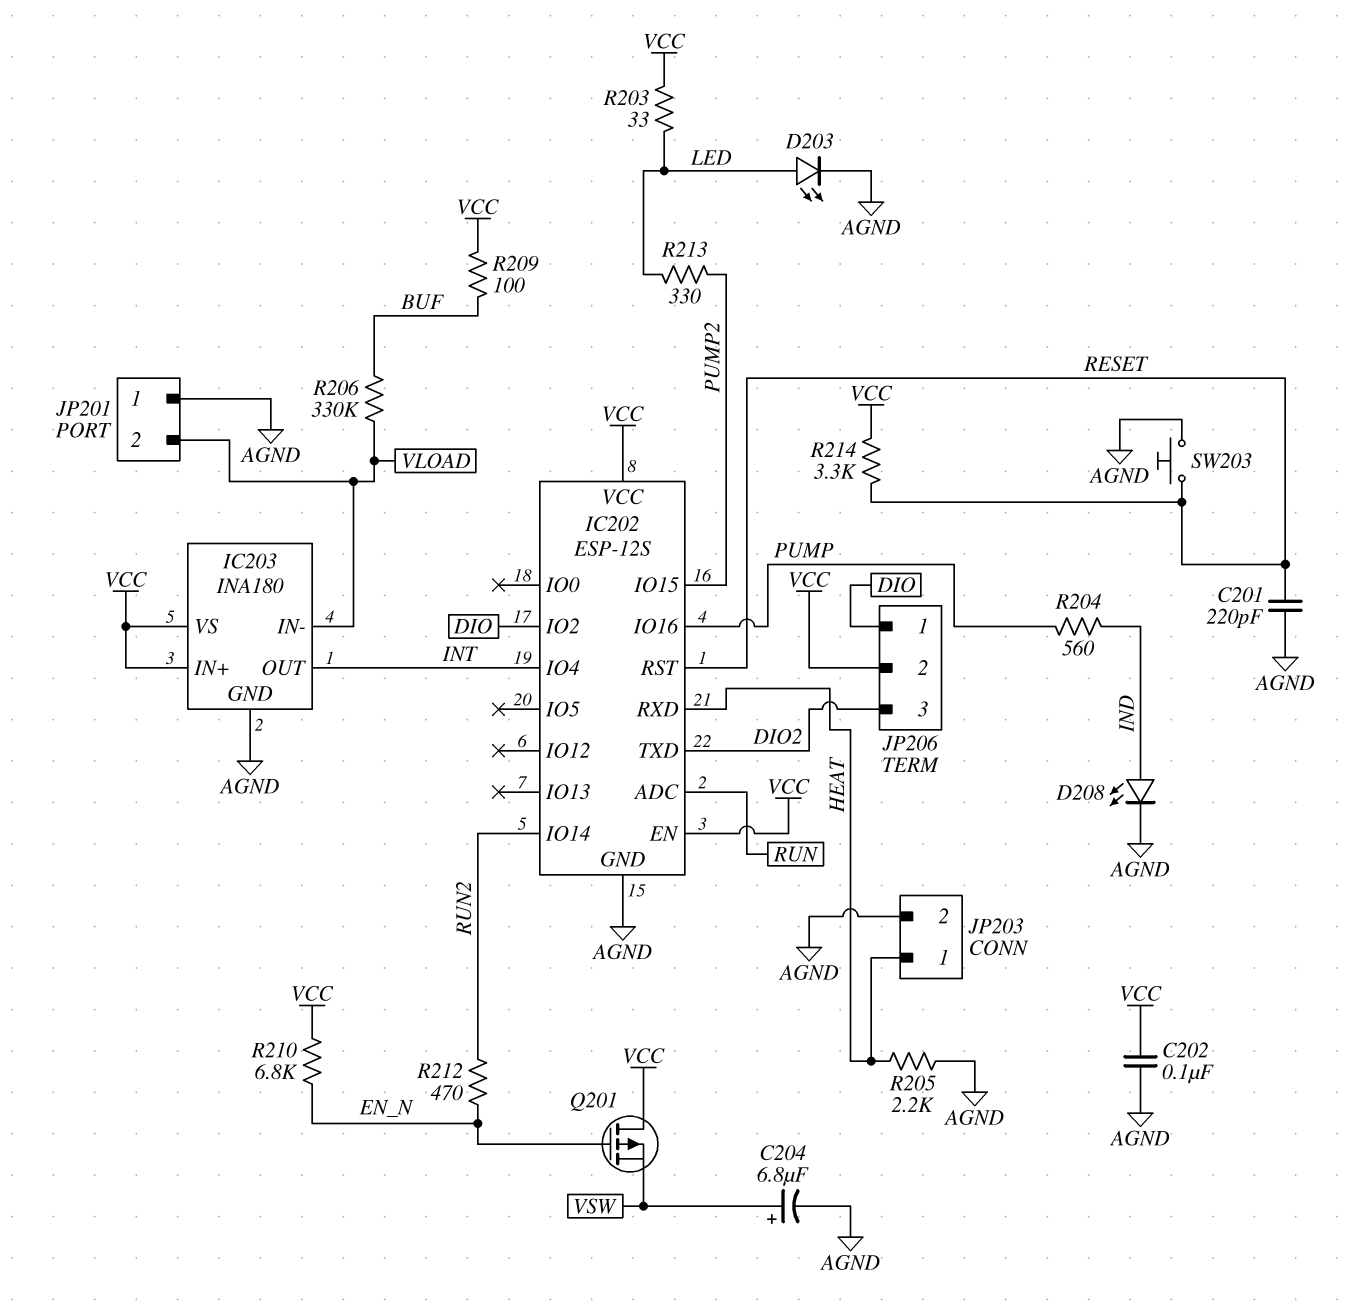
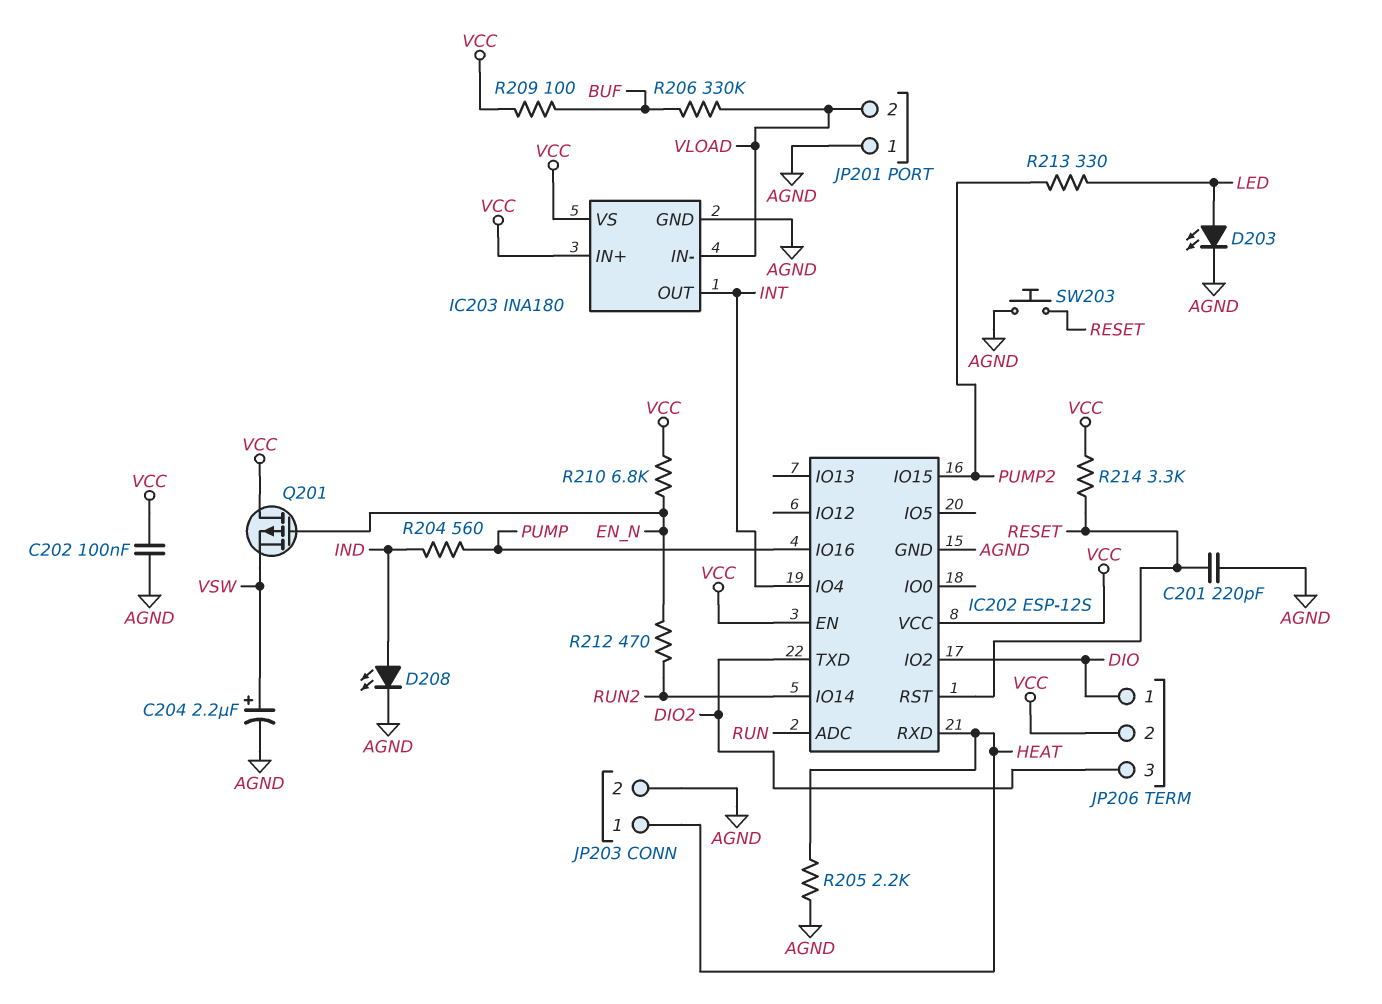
C204: 6.8uF (plus VSW, minus AGND) -> 2.2uF (plus VSW, minus AGND)
R203: 33 (LED, VCC) -> none

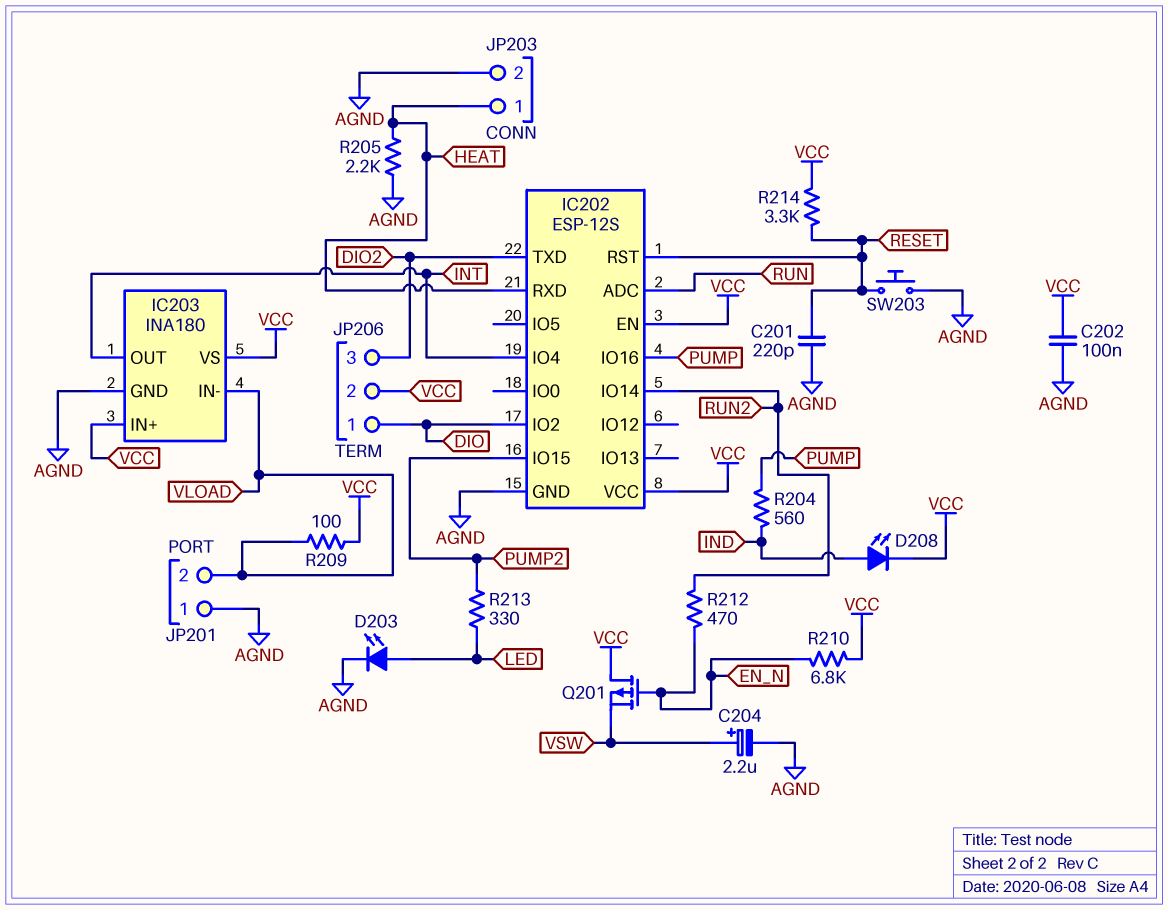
D208: LED (A IND, K AGND) -> LED (A IND, K VCC)
R206: 330k (BUF, VLOAD) -> none
R209: 100 (BUF, VCC) -> 100 (VCC, VLOAD)

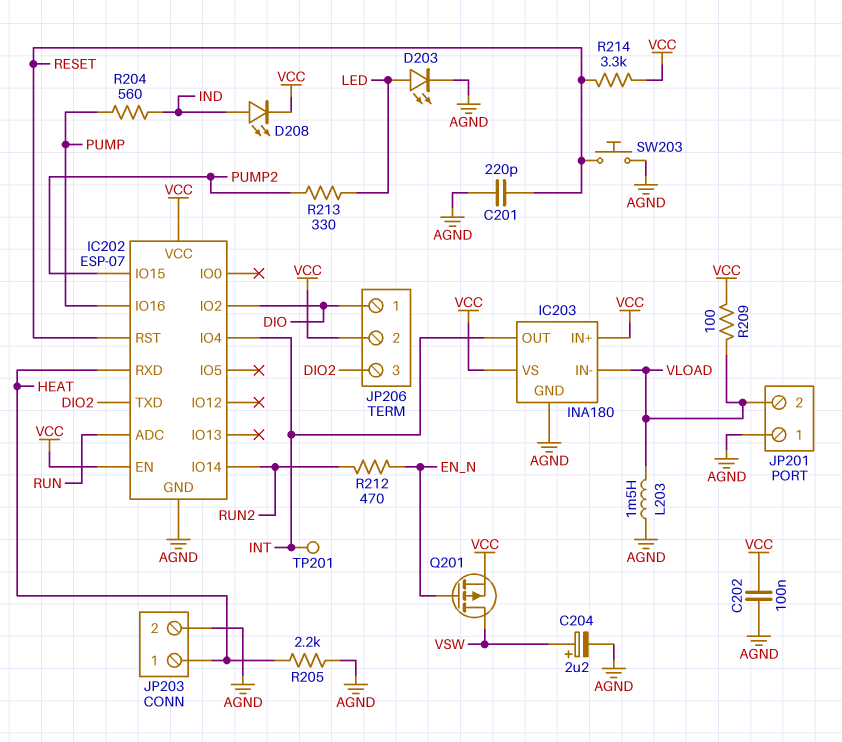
IC202: ESP-12S -> ESP-07
L203: none -> 1.5mH (AGND, VLOAD)
Q201: PMOS (G EN_N, D VCC, S VSW) -> PMOS (G EN_N, D VSW, S VCC)
R210: 6.8k (EN_N, VCC) -> none
TP201: none -> test point (INT)

